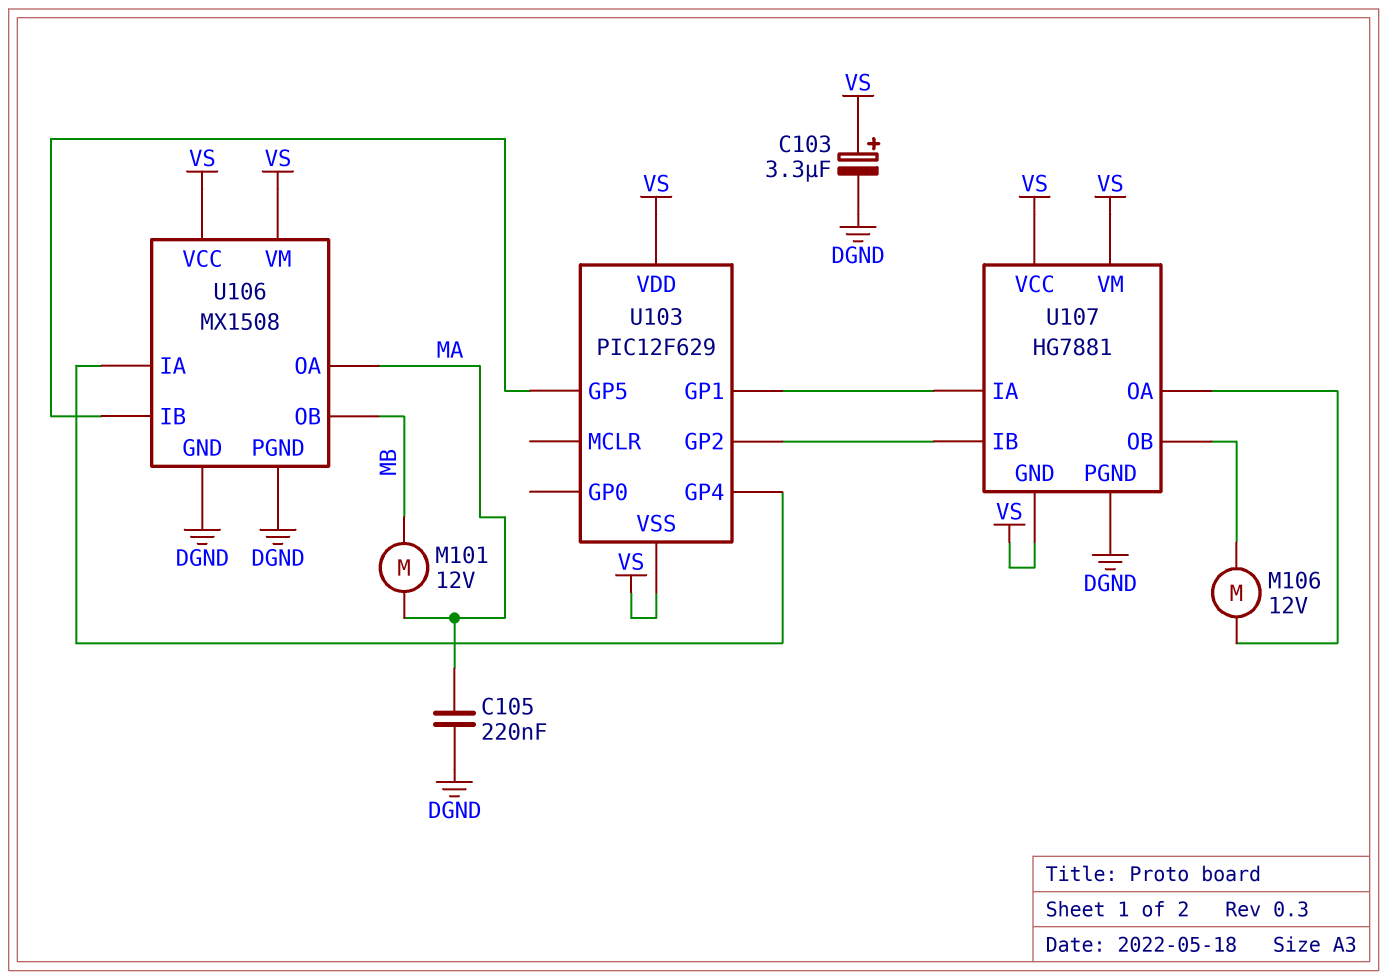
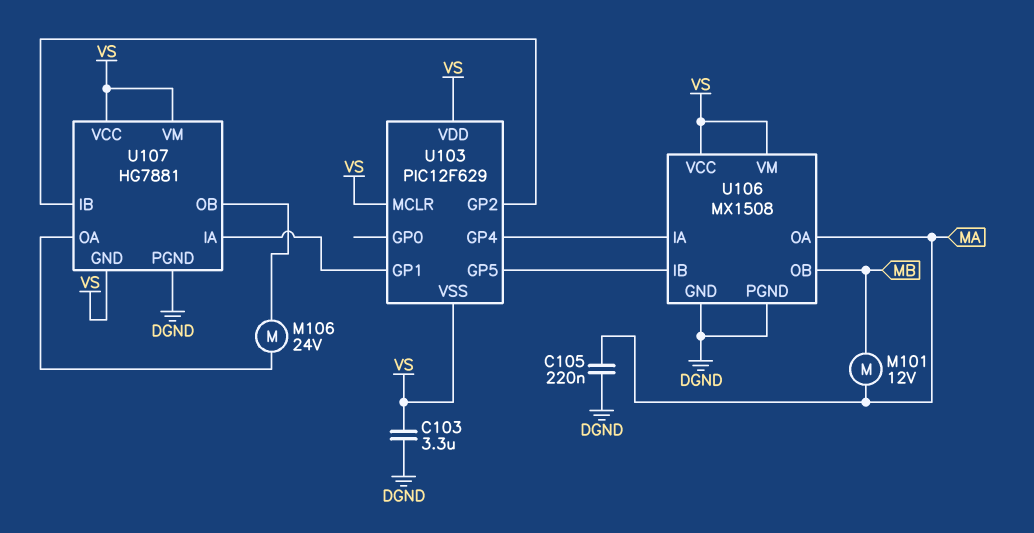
C103: 3.3uF (plus VS, minus DGND) -> 3.3uF (DGND, VS)
M106: motor 12V (U107/OA, U107/OB) -> motor 24V (U107/OA, U107/OB)
U103 pin MCLR: none -> VS

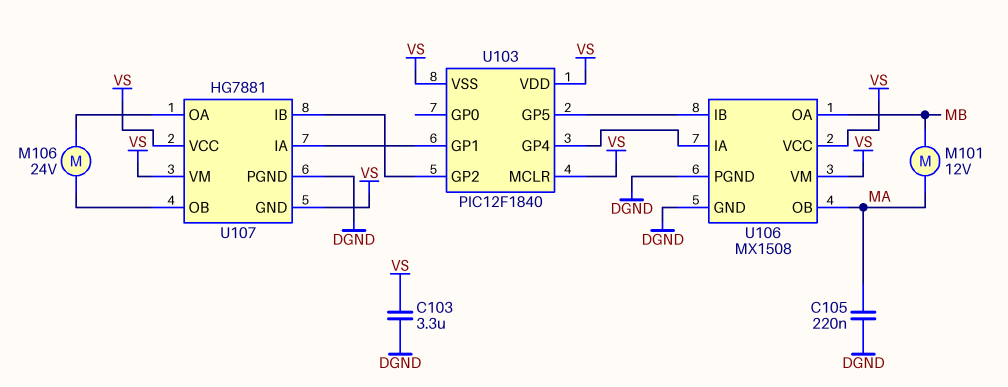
U103: PIC12F629 -> PIC12F1840
U106 pin OA: MA -> MB
U106 pin OB: MB -> MA

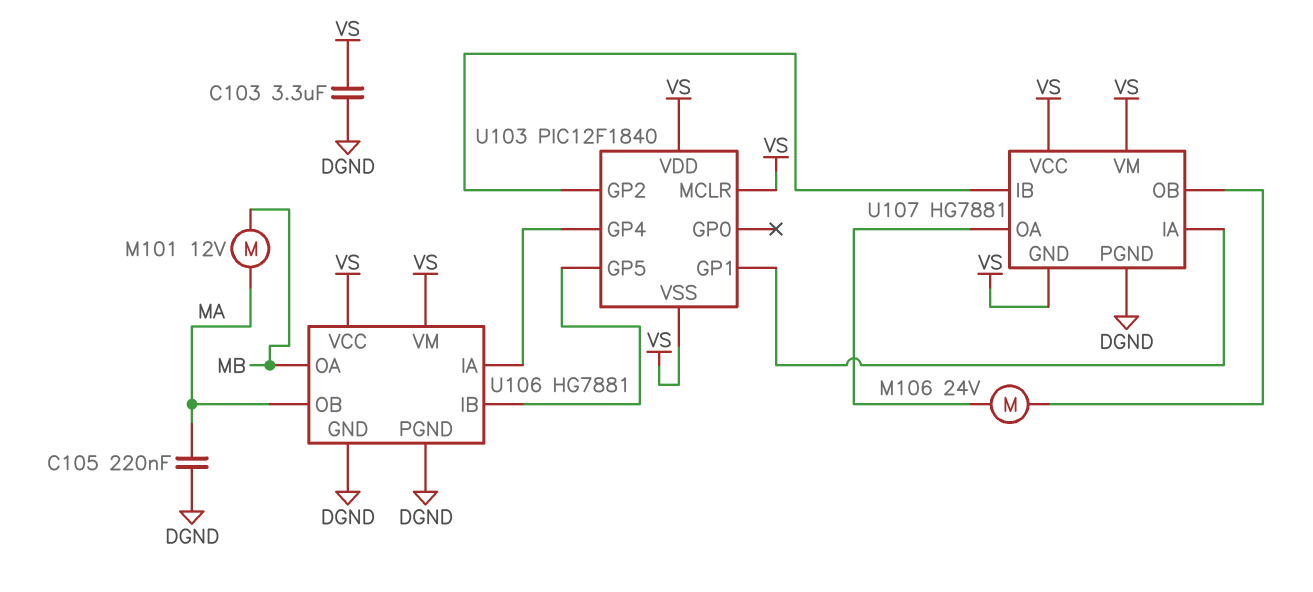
U106: MX1508 -> HG7881

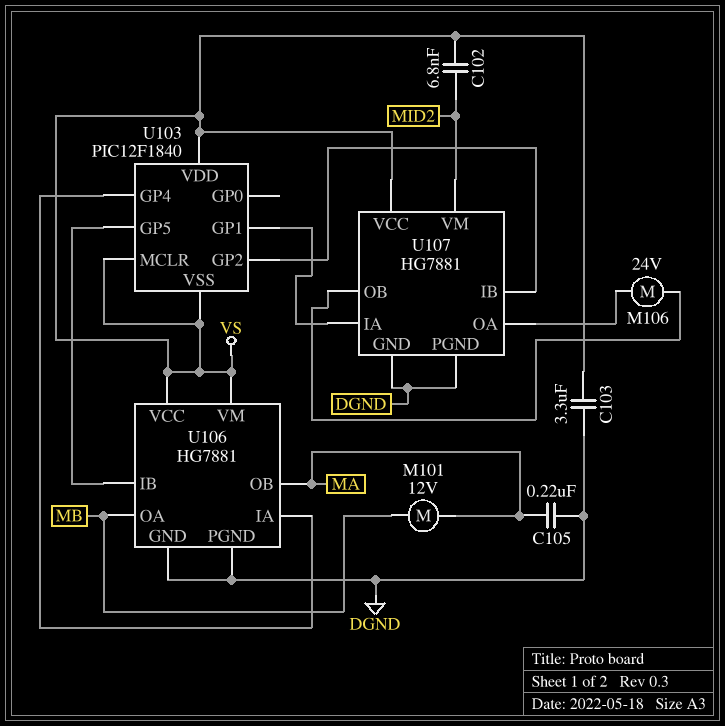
C102: none -> 6.8nF (MID2, VS)
U107 pin GND: VS -> DGND
U107 pin VM: VS -> MID2

